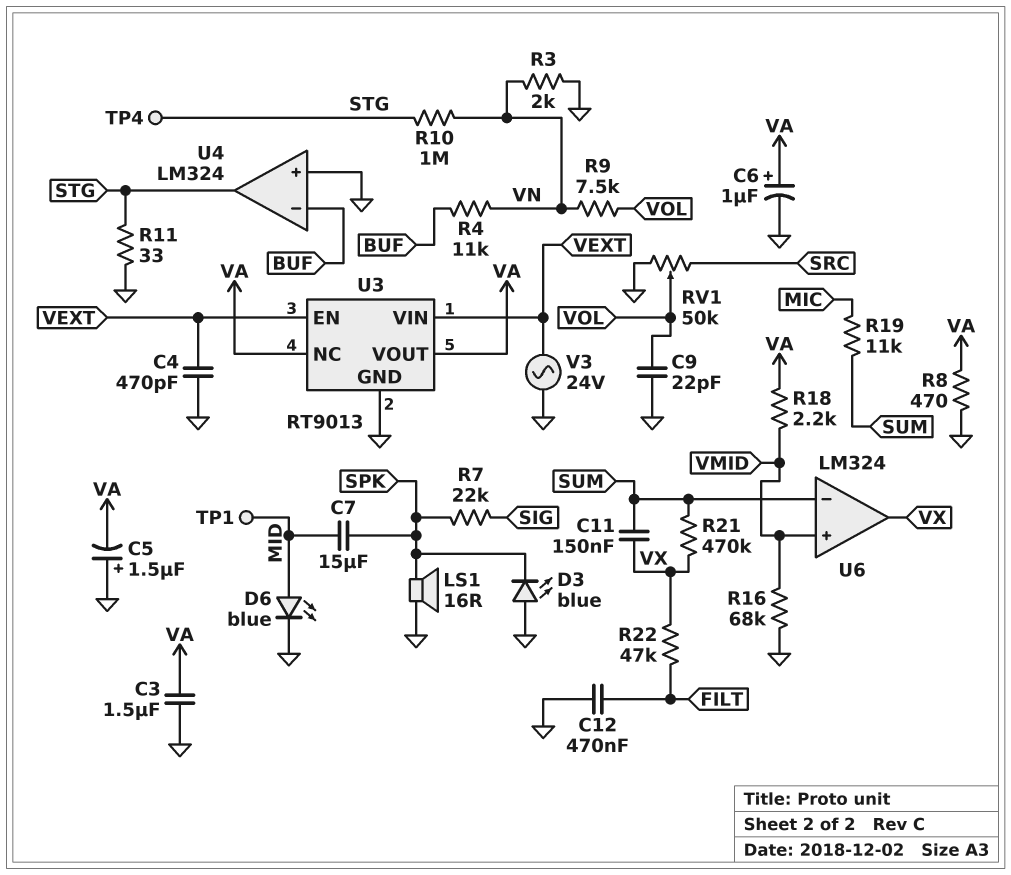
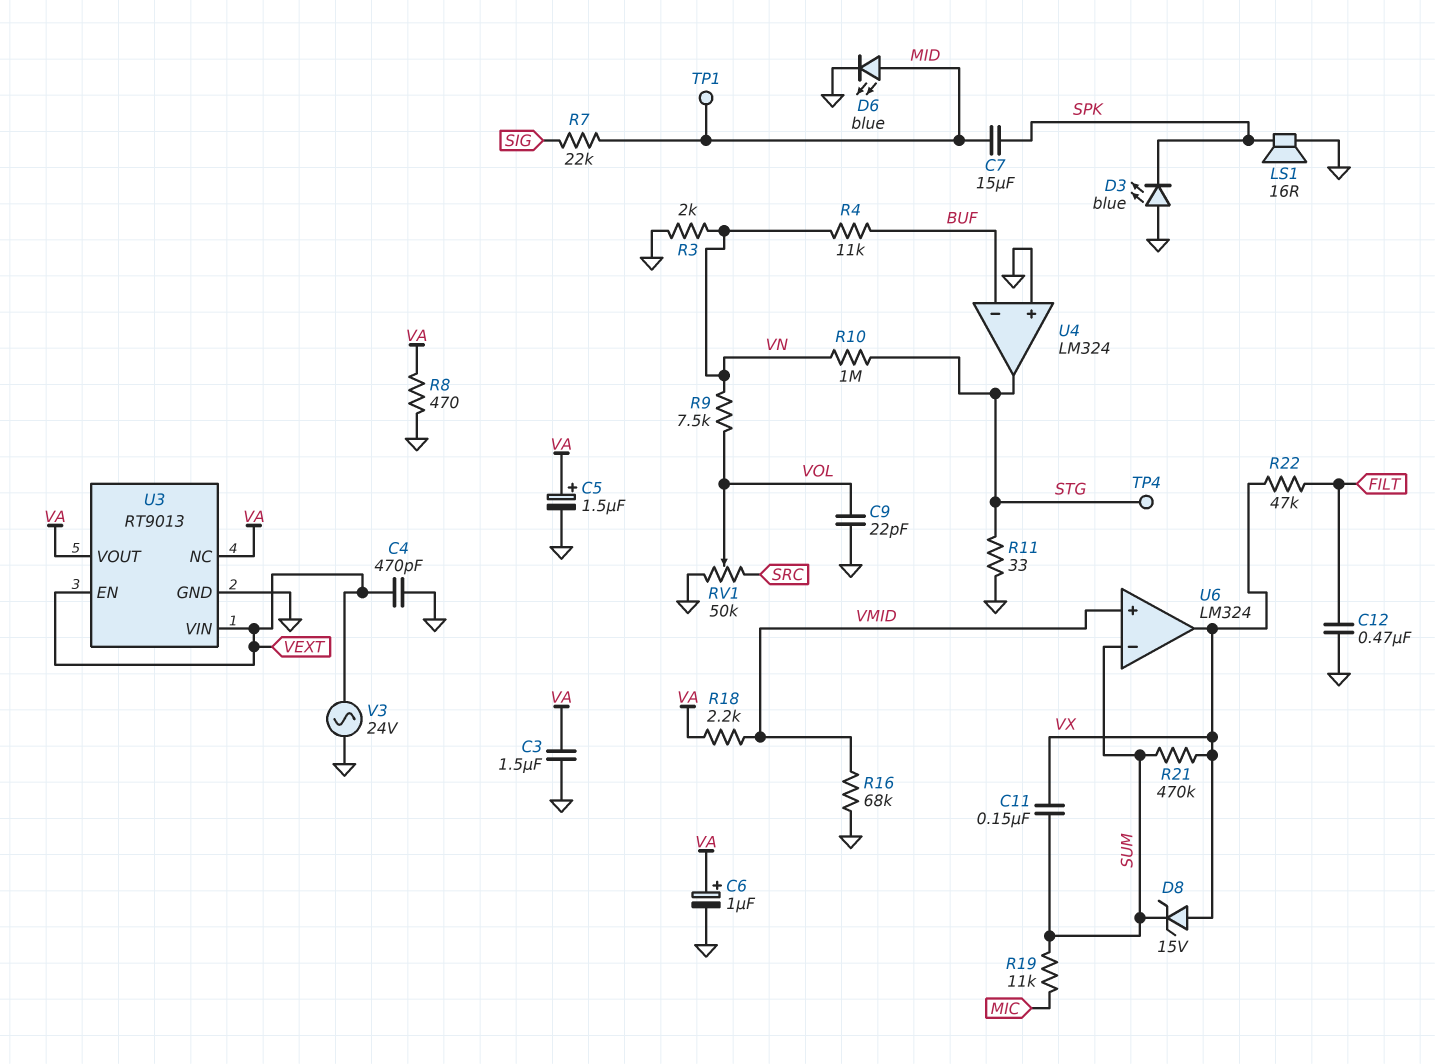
C5: 1.5uF (plus GND, minus VA) -> 1.5uF (plus VA, minus GND)
D8: none -> zener 15V (A VX, K SUM)
R7: 22k (SIG, SPK) -> 22k (MID, SIG)

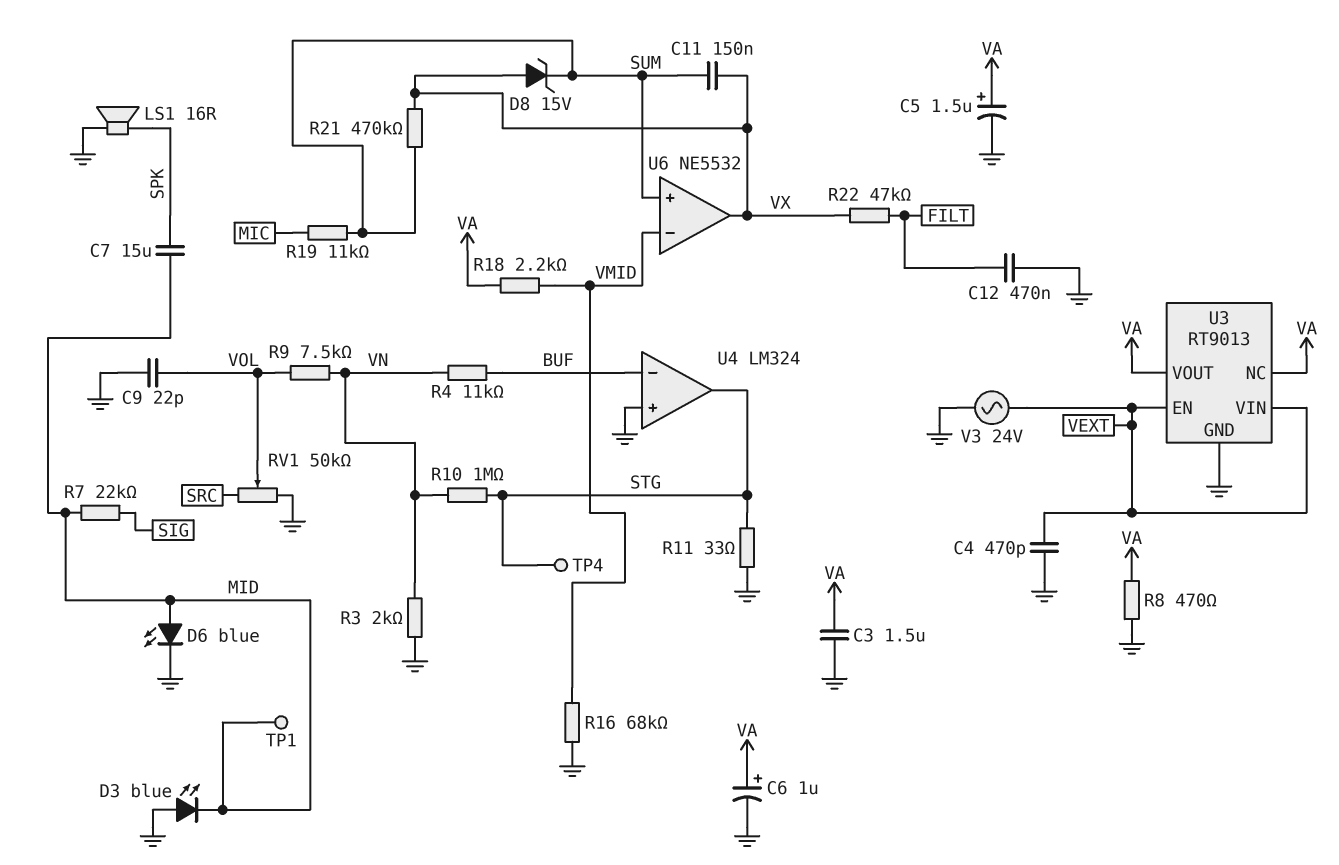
D3: LED blue (A GND, K SPK) -> LED blue (A GND, K MID)
U6: LM324 -> NE5532
U6 pin in+: VMID -> SUM
U6 pin in-: SUM -> VMID

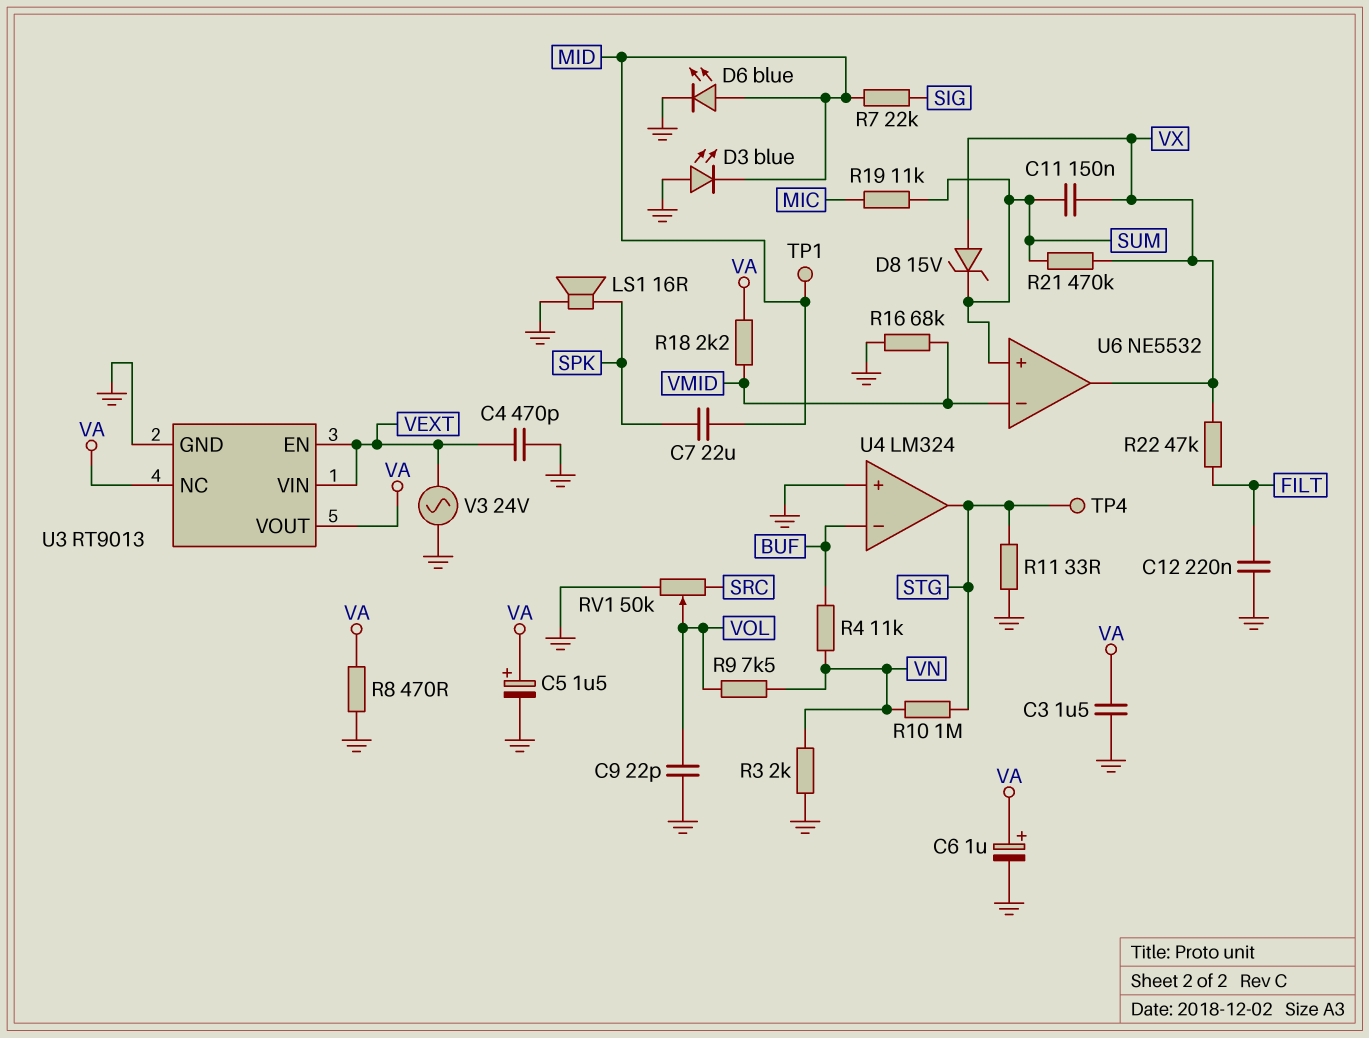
C7: 15uF (MID, SPK) -> 22uF (MID, SPK)
C12: 470nF (FILT, GND) -> 220nF (FILT, GND)

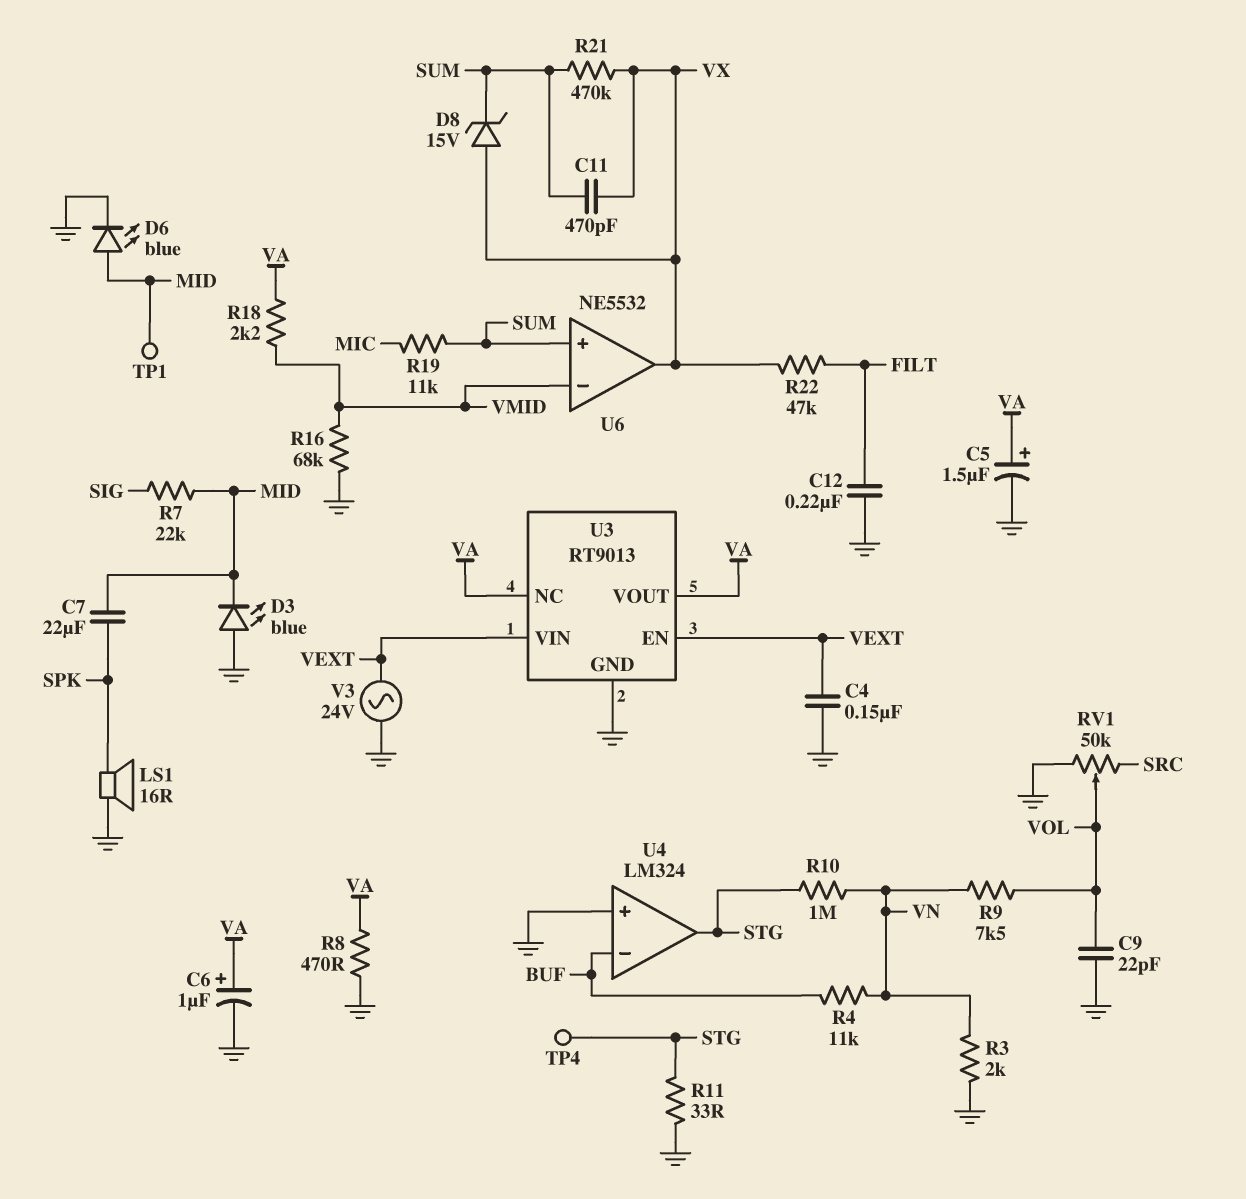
C3: 1.5uF (GND, VA) -> none
C4: 470pF (GND, VEXT) -> 150nF (GND, VEXT)
C11: 150nF (SUM, VX) -> 470pF (SUM, VX)

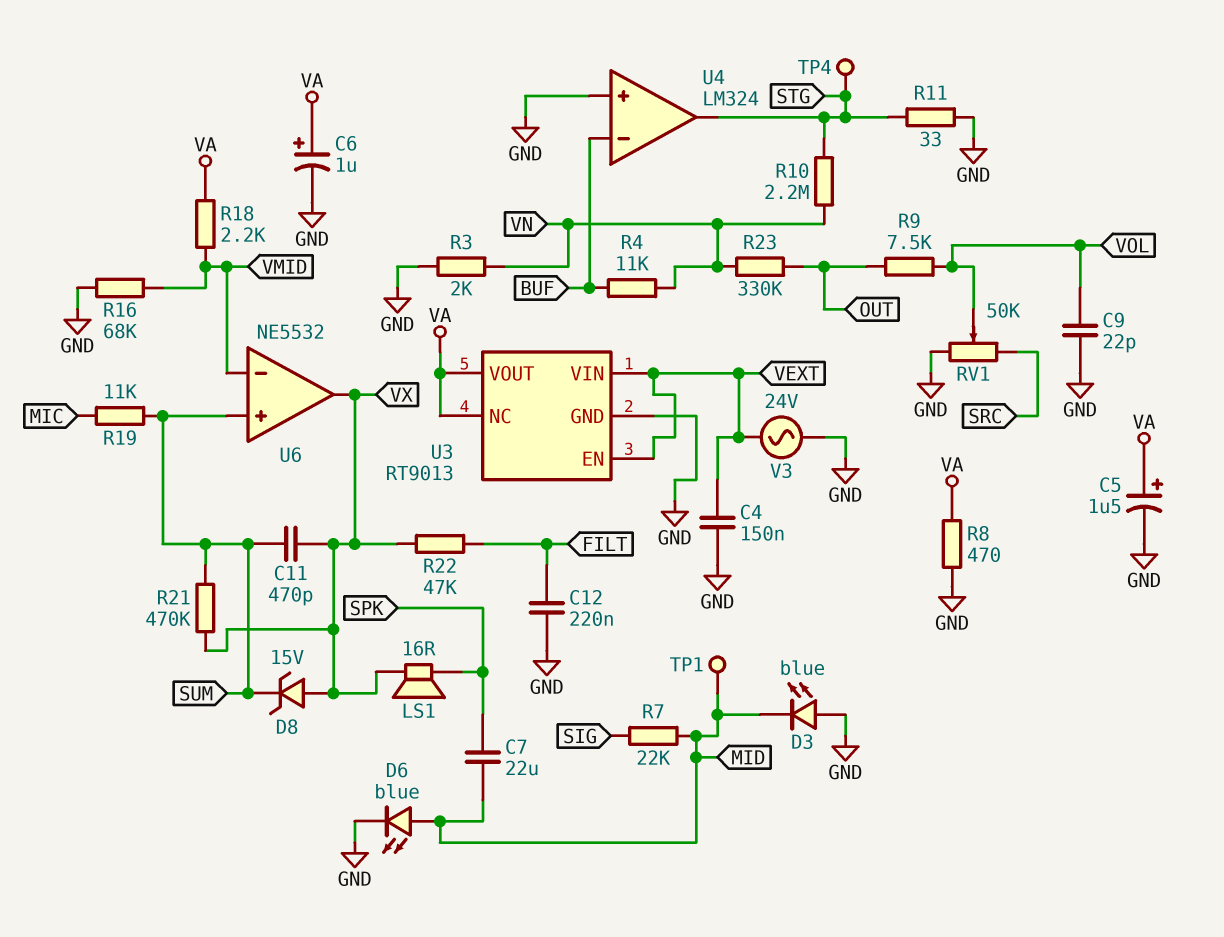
LS1: speaker 16R (GND, SPK) -> speaker 16R (SPK, VX)
R9: 7.5k (VN, VOL) -> 7.5k (OUT, VOL)
R10: 1M (STG, VN) -> 2.2M (STG, VN)
R23: none -> 330k (OUT, VN)

